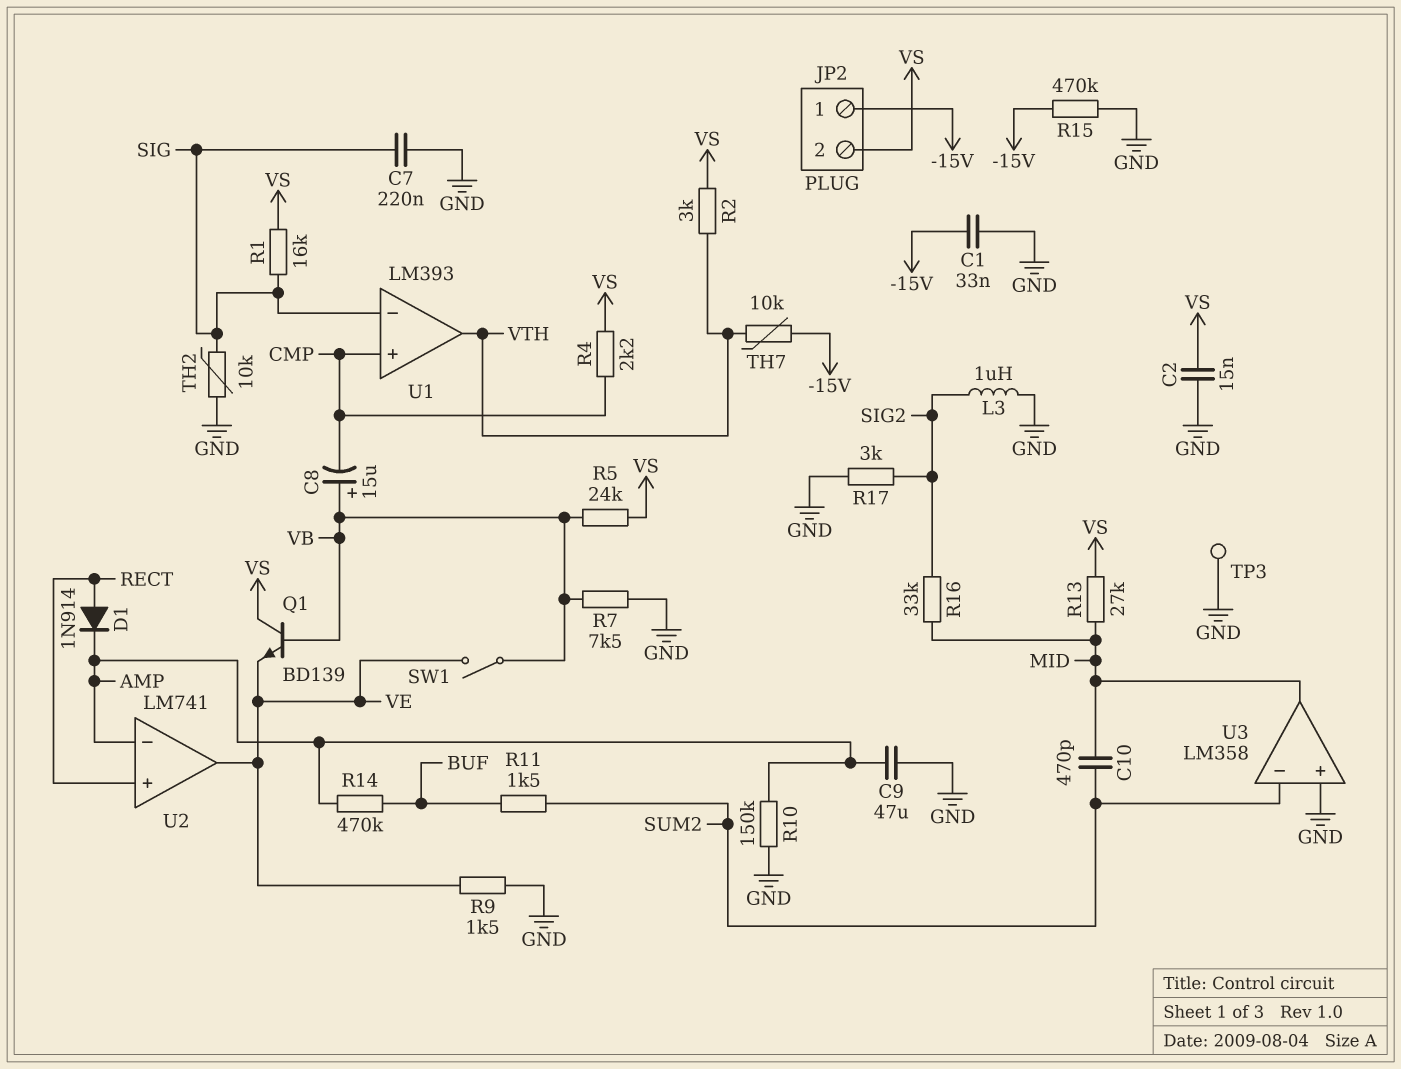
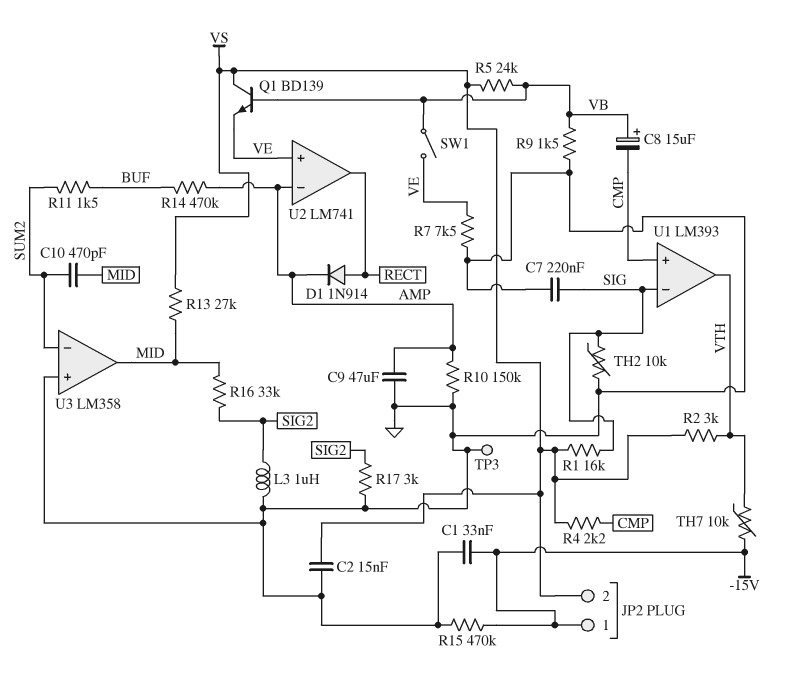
R7: 7.5k (GND, VB) -> 7.5k (GND, VE)
R9: 1.5k (GND, VE) -> 1.5k (GND, VB)
U2 pin in+: RECT -> VE
U2 pin out: VE -> RECT

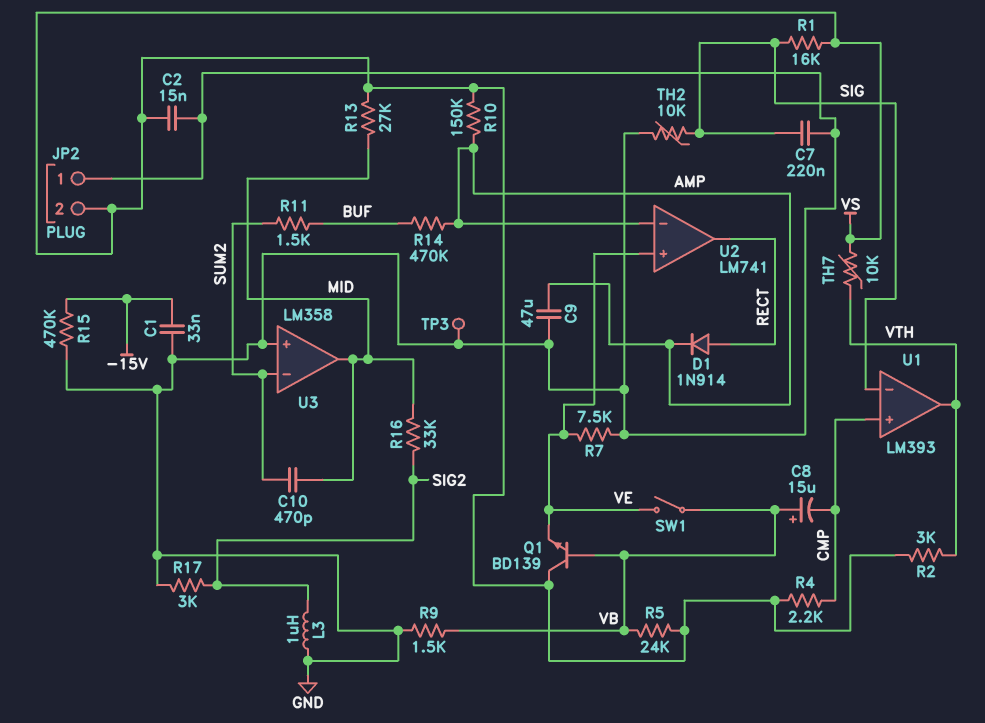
JP2 pin 1: -15V -> GND
R10: 150k (AMP, GND) -> 150k (AMP, VS)
TH7: 10k (-15V, VTH) -> 10k (VS, VTH)

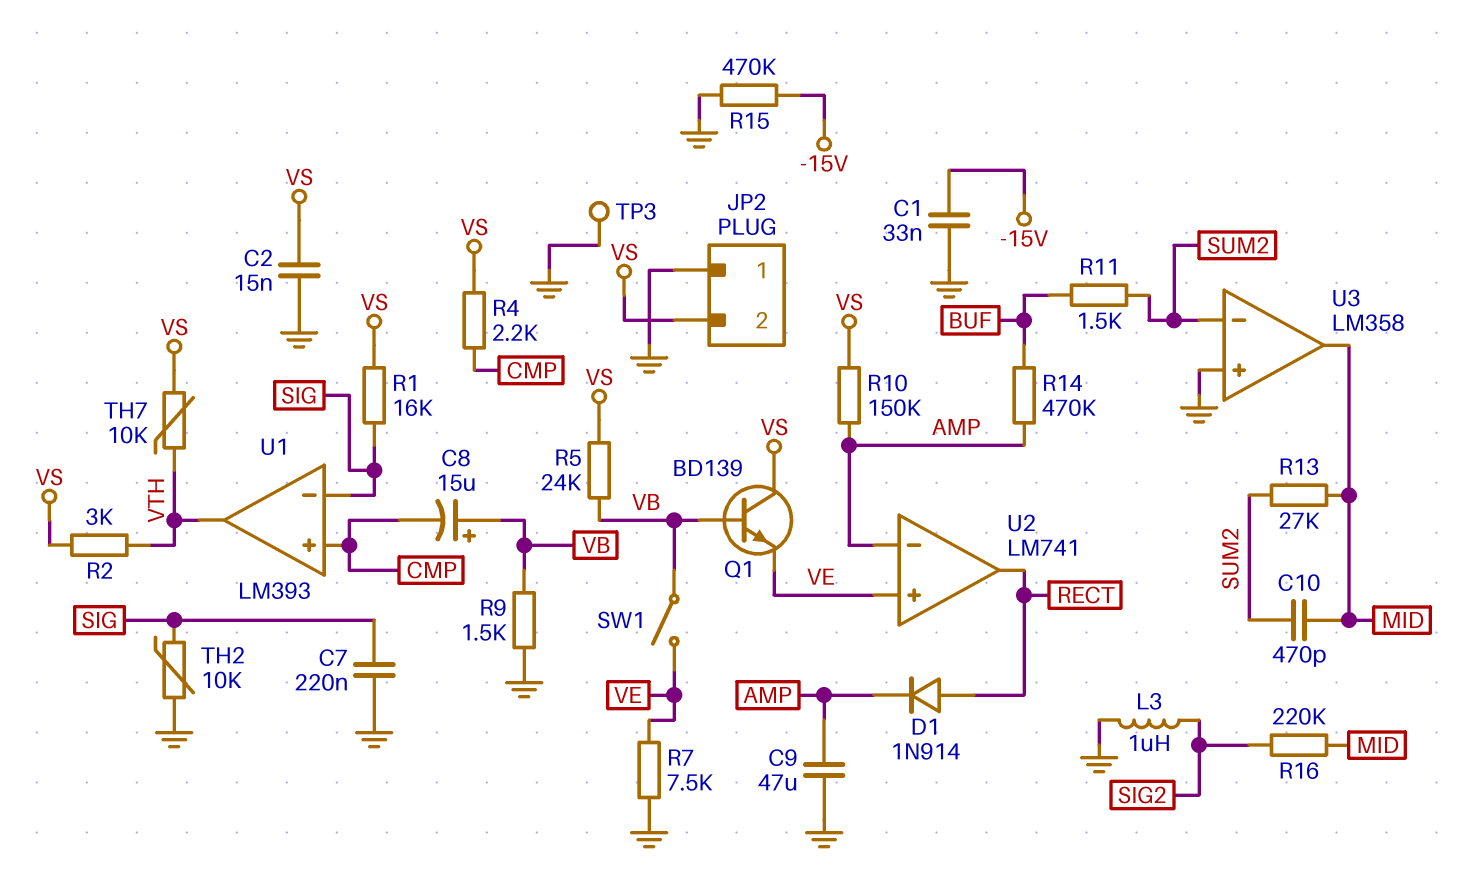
R13: 27k (MID, VS) -> 27k (MID, SUM2)
R16: 33k (MID, SIG2) -> 220k (MID, SIG2)
R17: 3k (GND, SIG2) -> none

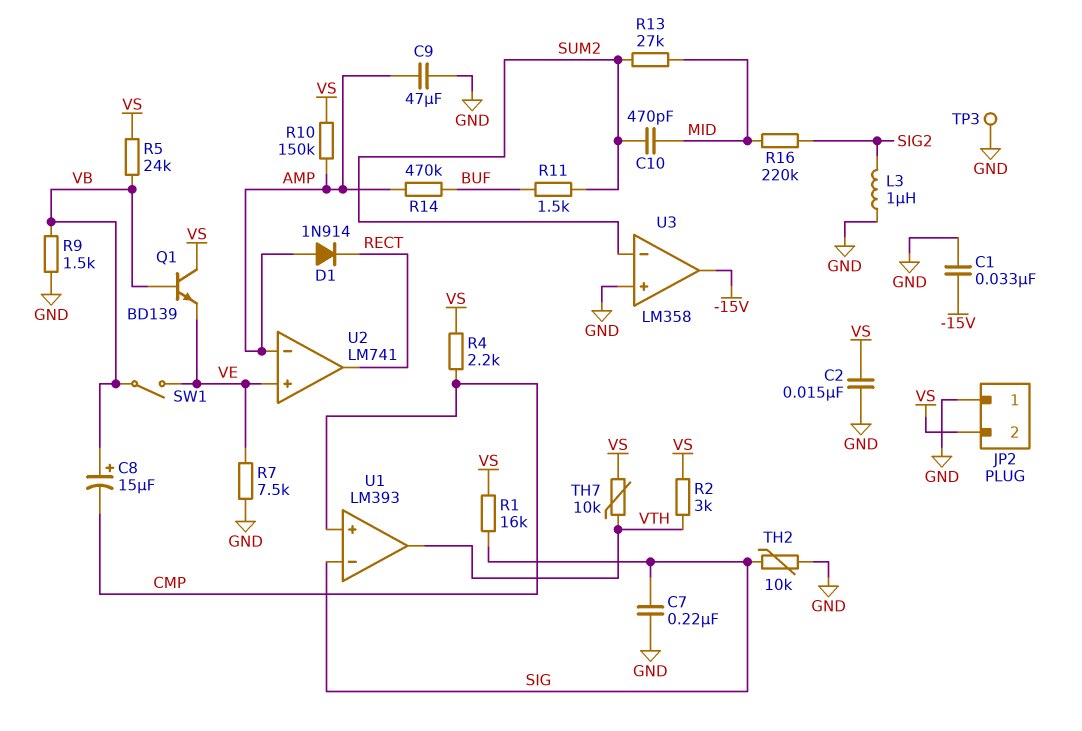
D1: diode 1N914 (A RECT, K AMP) -> diode 1N914 (A AMP, K RECT)
R15: 470k (-15V, GND) -> none
U3 pin out: MID -> -15V

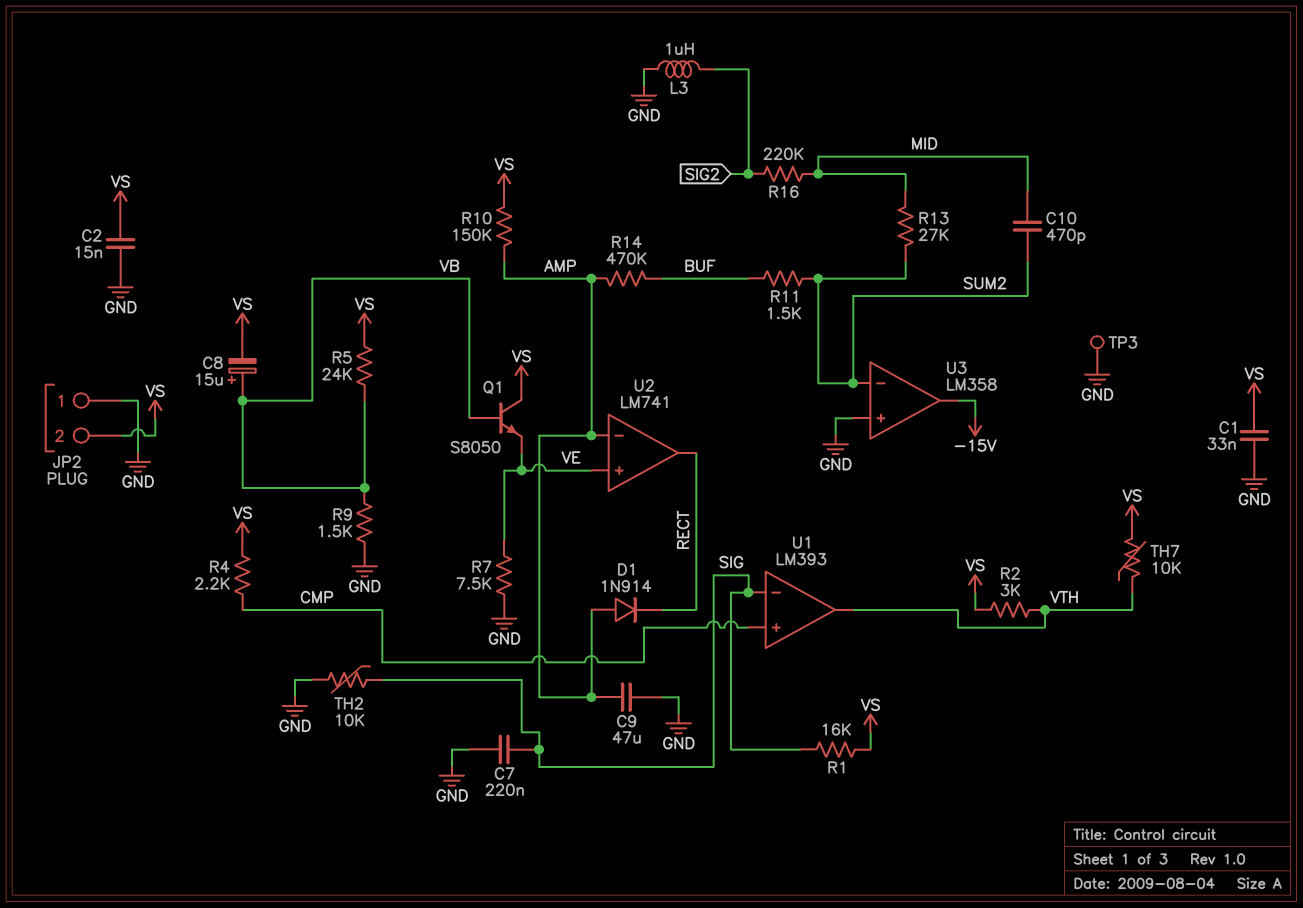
C1: 33nF (-15V, GND) -> 33nF (GND, VS)
C8: 15uF (plus VB, minus CMP) -> 15uF (plus VB, minus VS)
Q1: NPN BD139 (B VB, C VS, E VE) -> NPN S8050 (B VB, C VS, E VE)
SW1: switch (VB, VE) -> none

